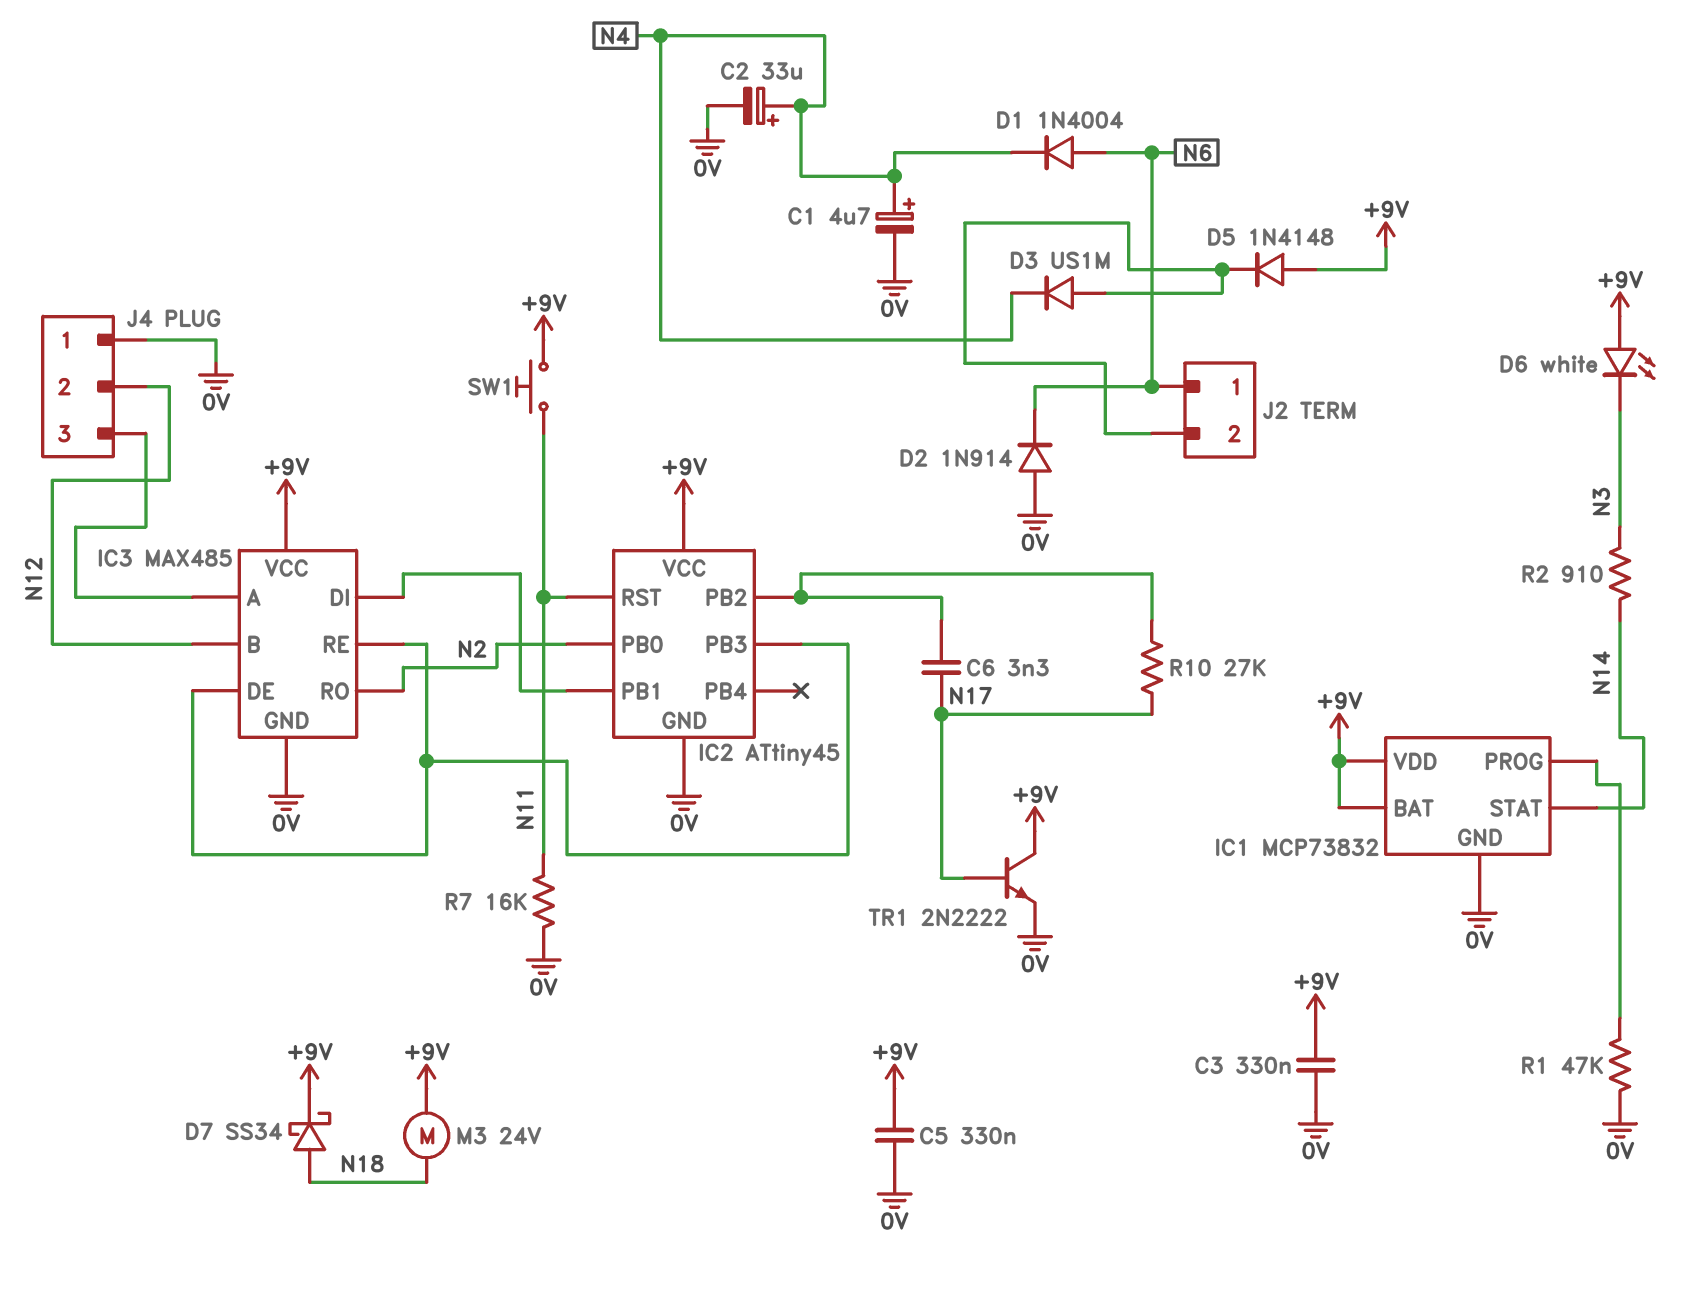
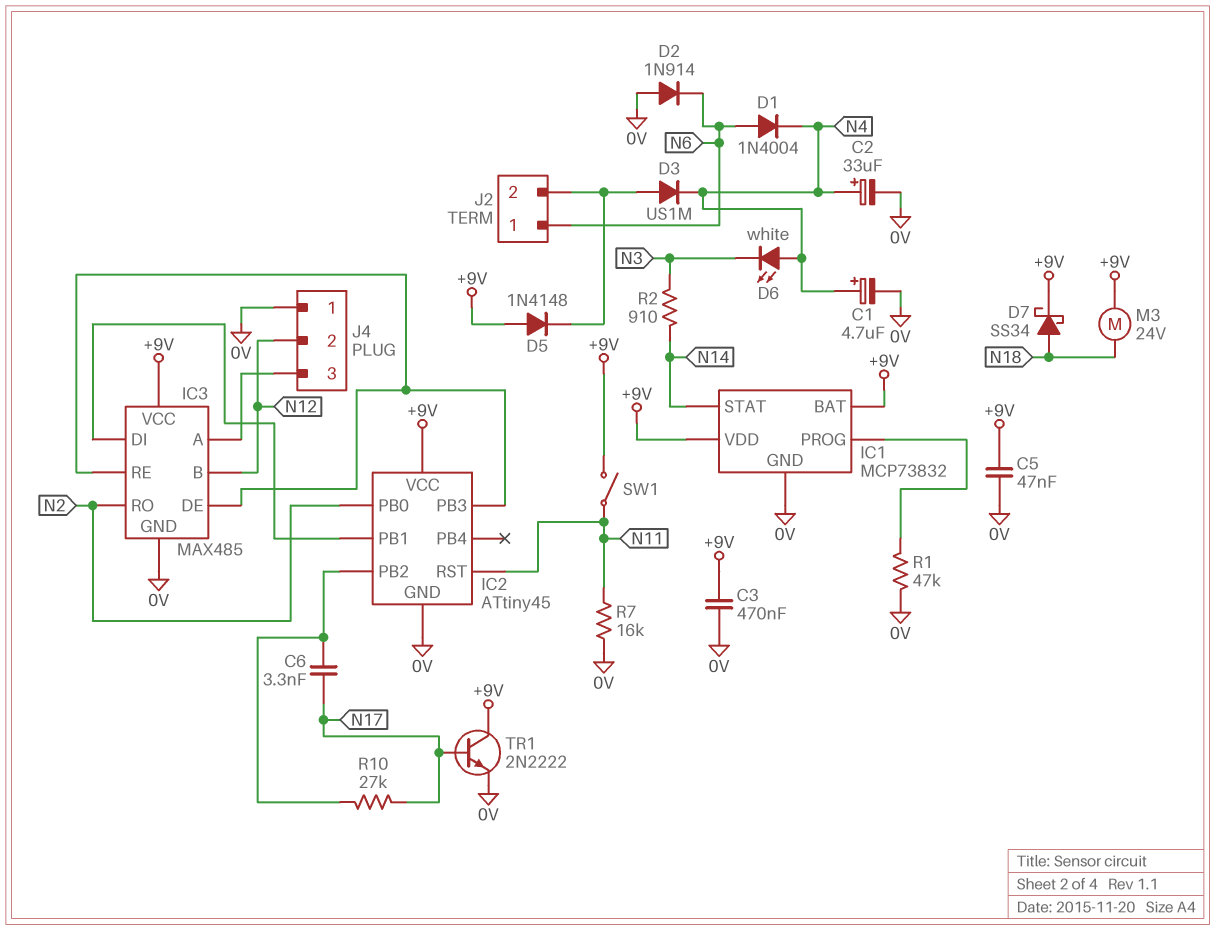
C3: 330nF (+9V, 0V) -> 470nF (+9V, 0V)
C5: 330nF (+9V, 0V) -> 47nF (+9V, 0V)
D6: LED white (A +9V, K N3) -> LED white (A N4, K N3)
SW1: button (+9V, N11) -> switch (+9V, N11)

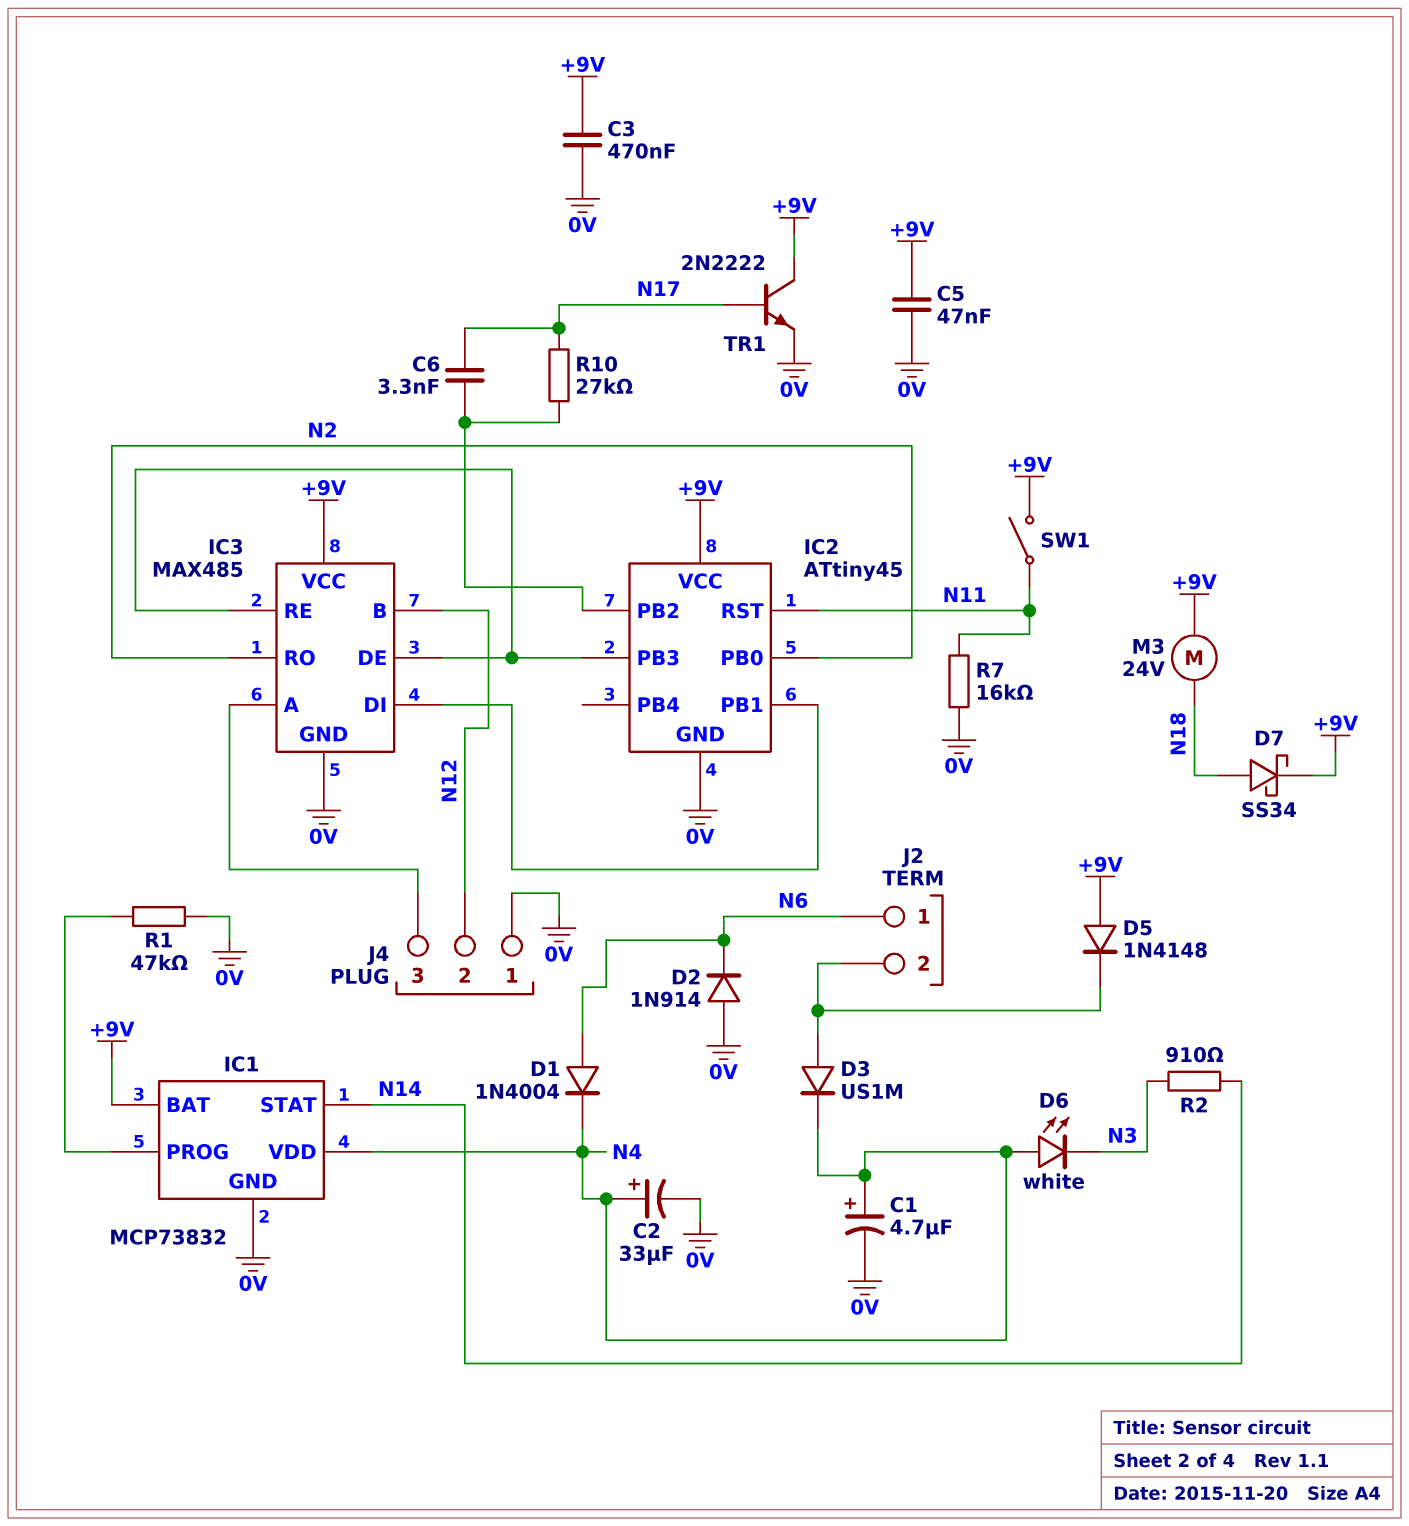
IC1 pin VDD: +9V -> N4

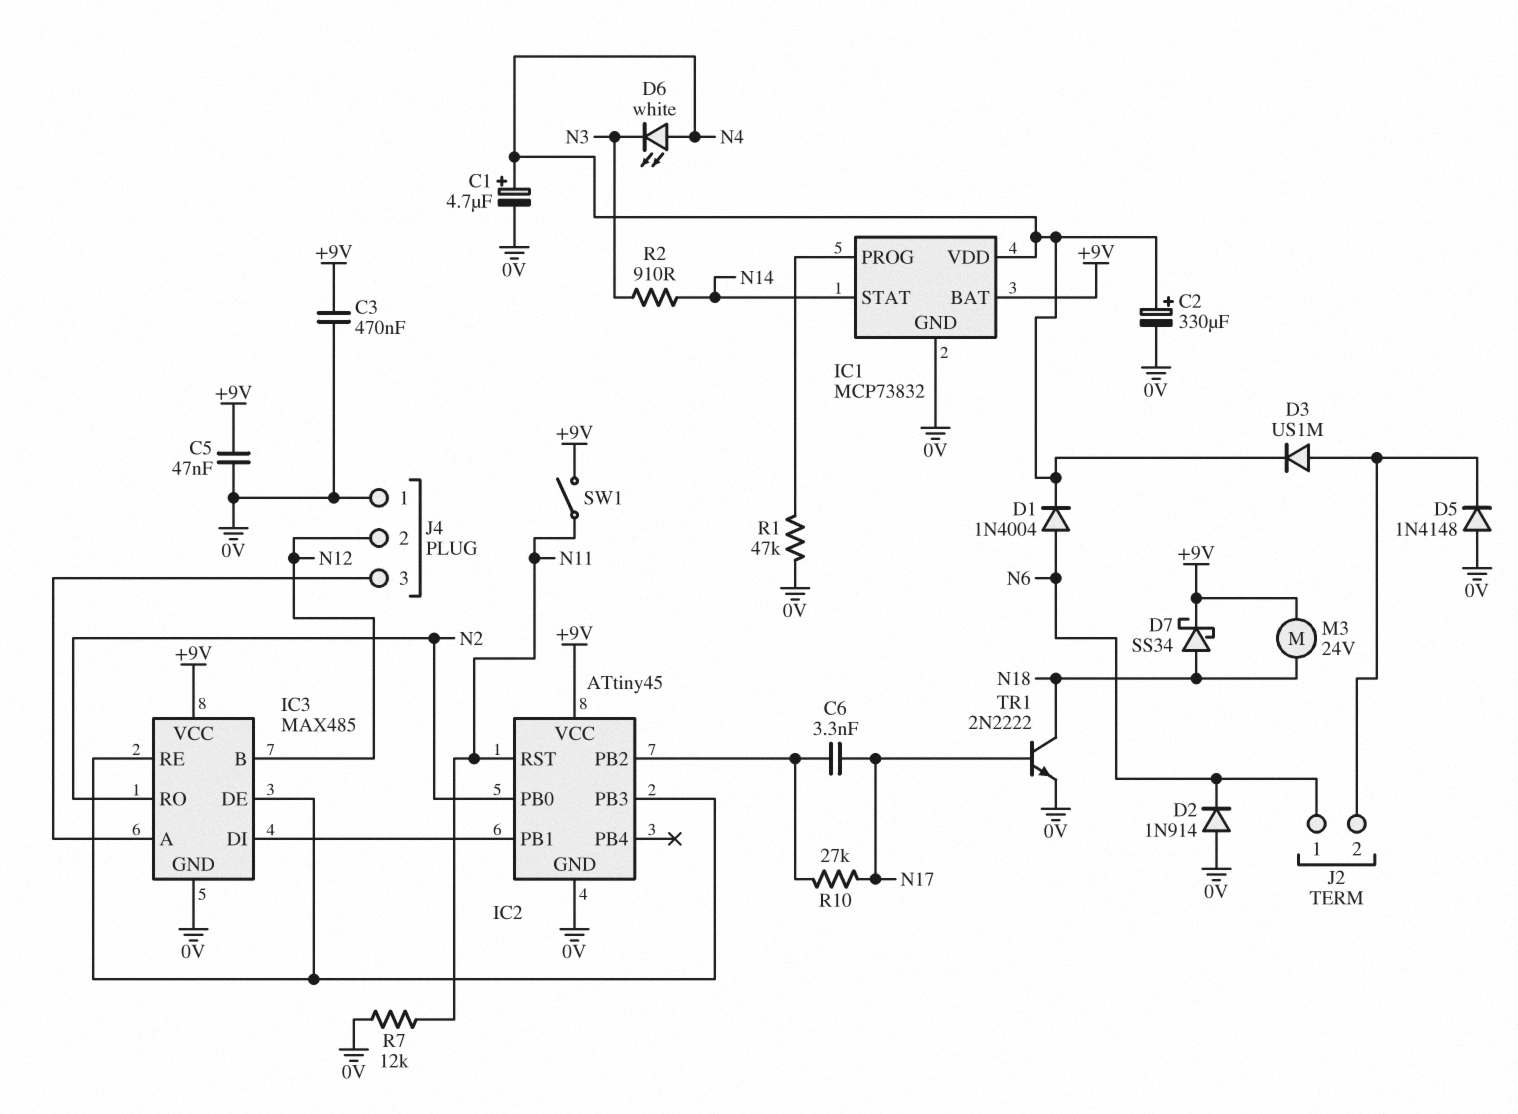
C2: 33uF (plus N4, minus 0V) -> 330uF (plus N4, minus 0V)
D5: diode 1N4148 (A +9V, K J2/2) -> diode 1N4148 (A 0V, K J2/2)
R7: 16k (0V, N11) -> 12k (0V, N11)
TR1: NPN 2N2222 (B N17, C +9V, E 0V) -> NPN 2N2222 (B N17, C N18, E 0V)

